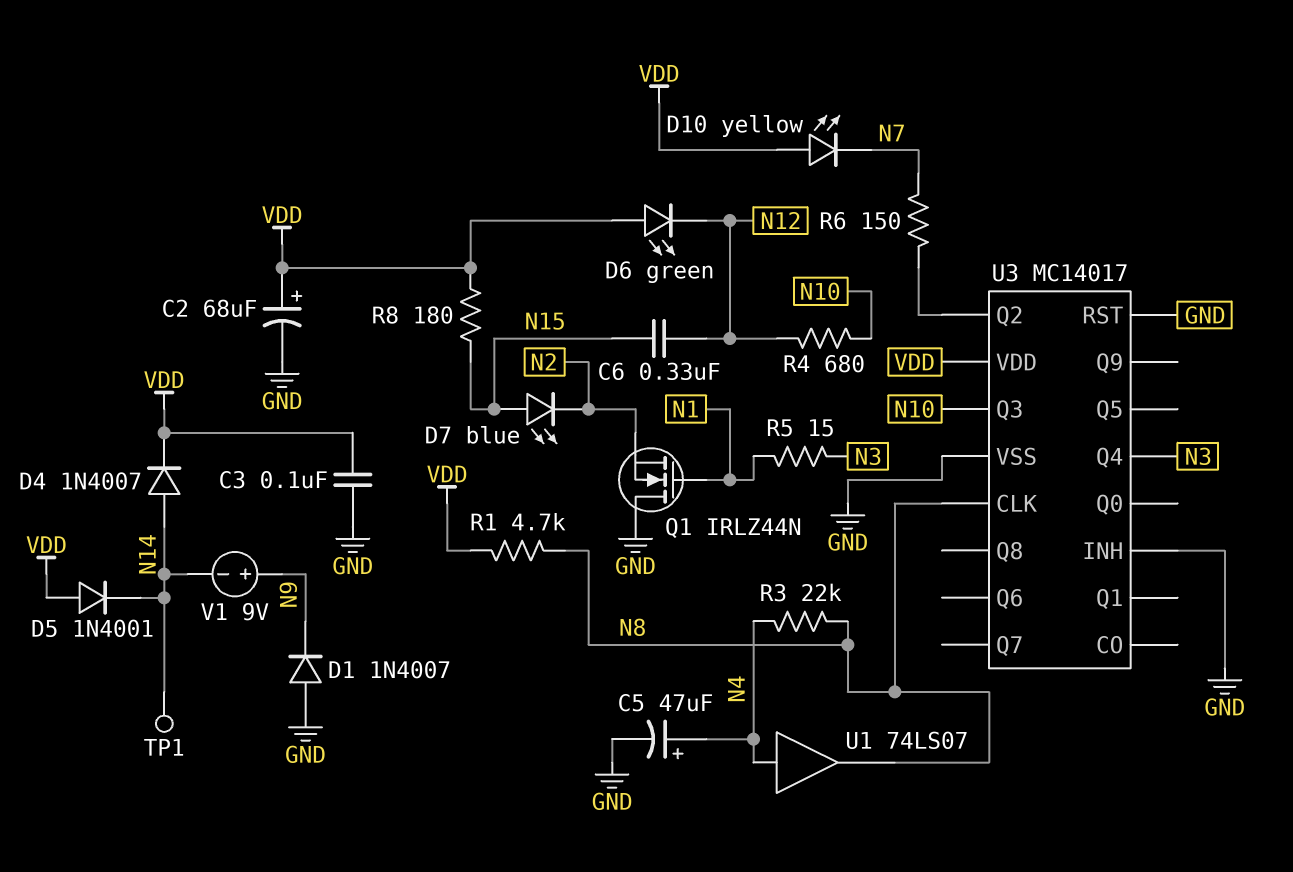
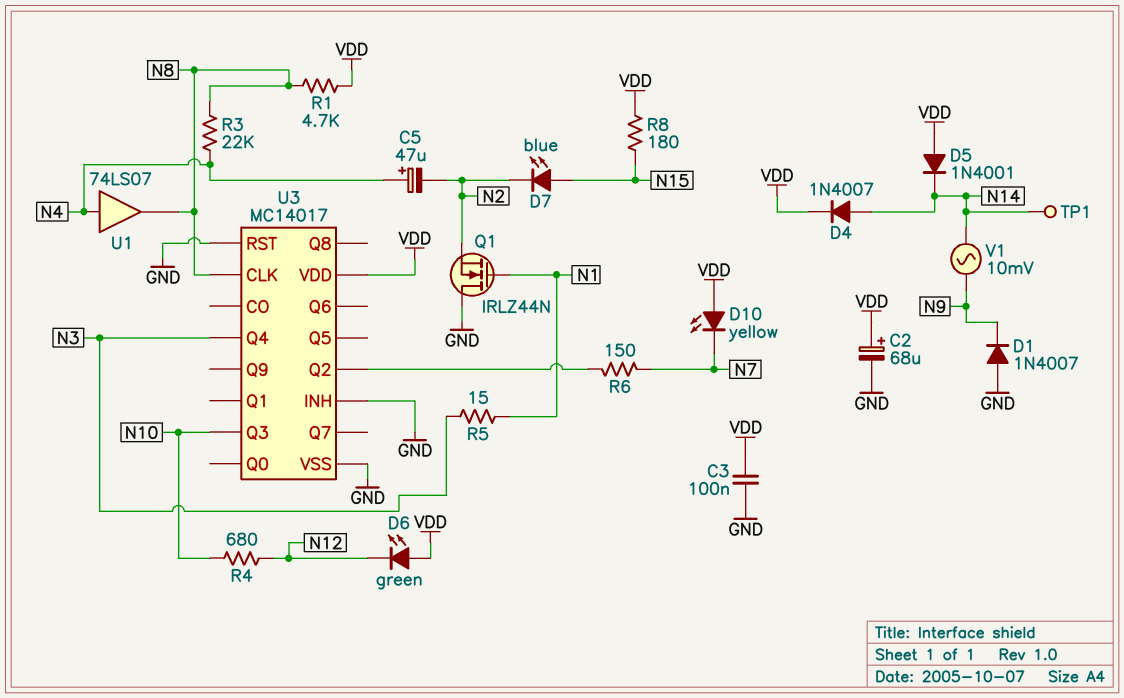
C5: 47uF (plus N4, minus GND) -> 47uF (plus N4, minus N2)
C6: 330nF (N12, N15) -> none
V1: 9V (plus N9, minus N14) -> AC 10mV (N9, N14)

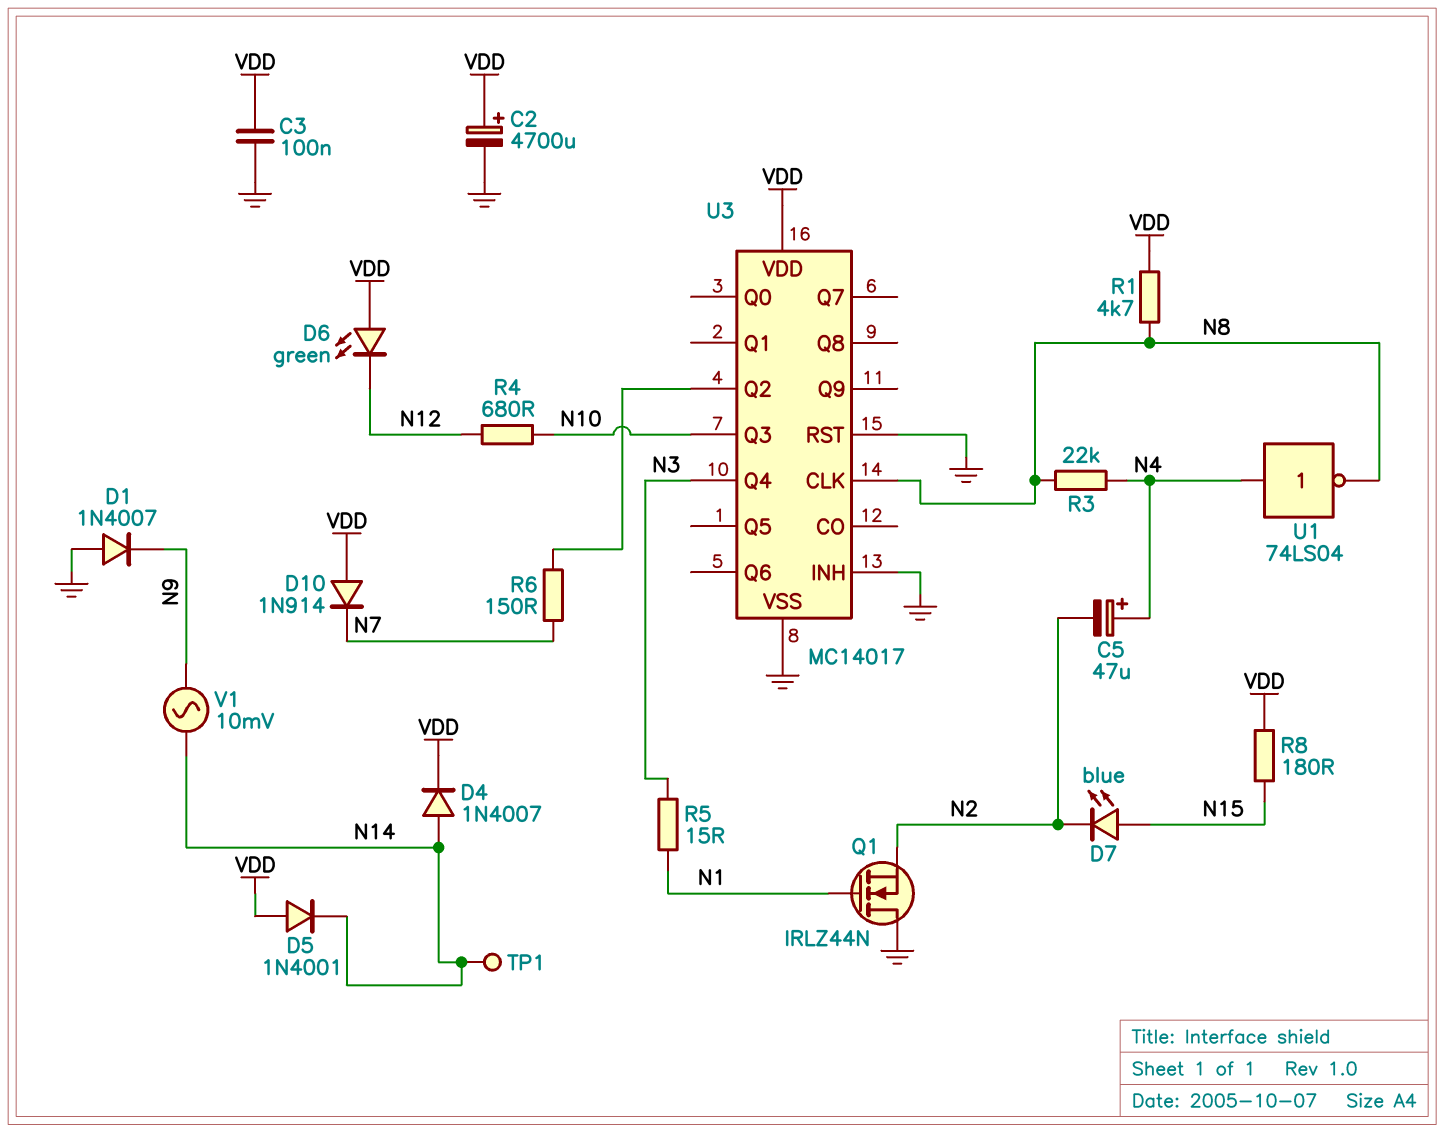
C2: 68uF (plus VDD, minus GND) -> 4700uF (plus VDD, minus GND)
D10: LED yellow (A VDD, K N7) -> diode 1N914 (A VDD, K N7)
U1: buffer 74LS07 (in N4, out N8) -> NOT 74LS04 (in N4, out N8)

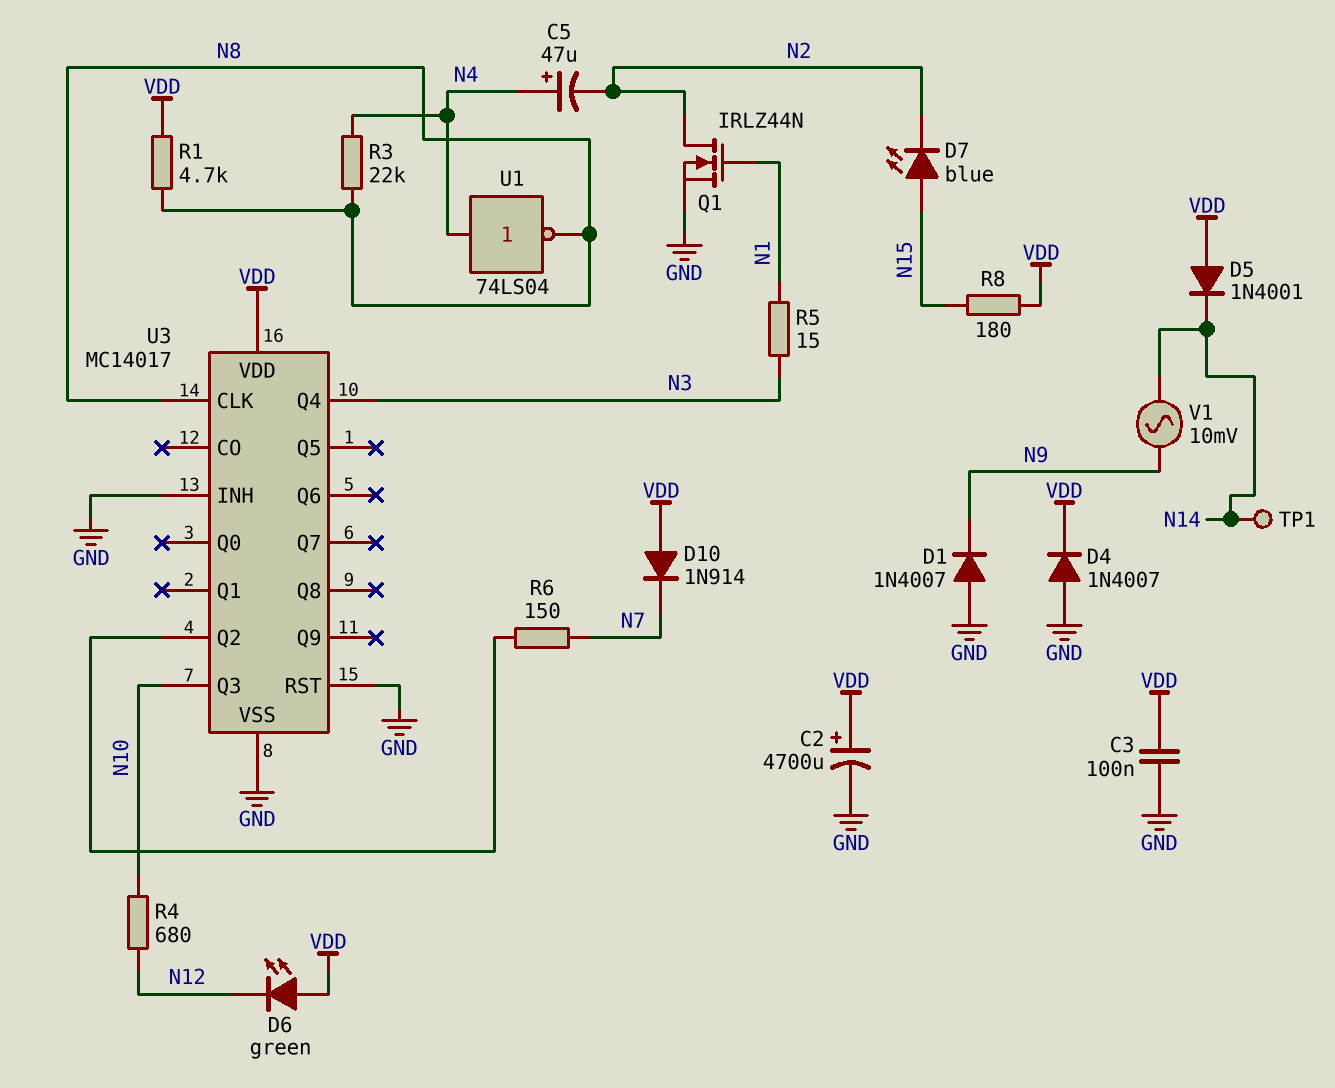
D4: diode 1N4007 (A N14, K VDD) -> diode 1N4007 (A GND, K VDD)
Q1: NMOS IRLZ44N (G N1, D GND, S N2) -> NMOS IRLZ44N (G N1, D N2, S GND)

